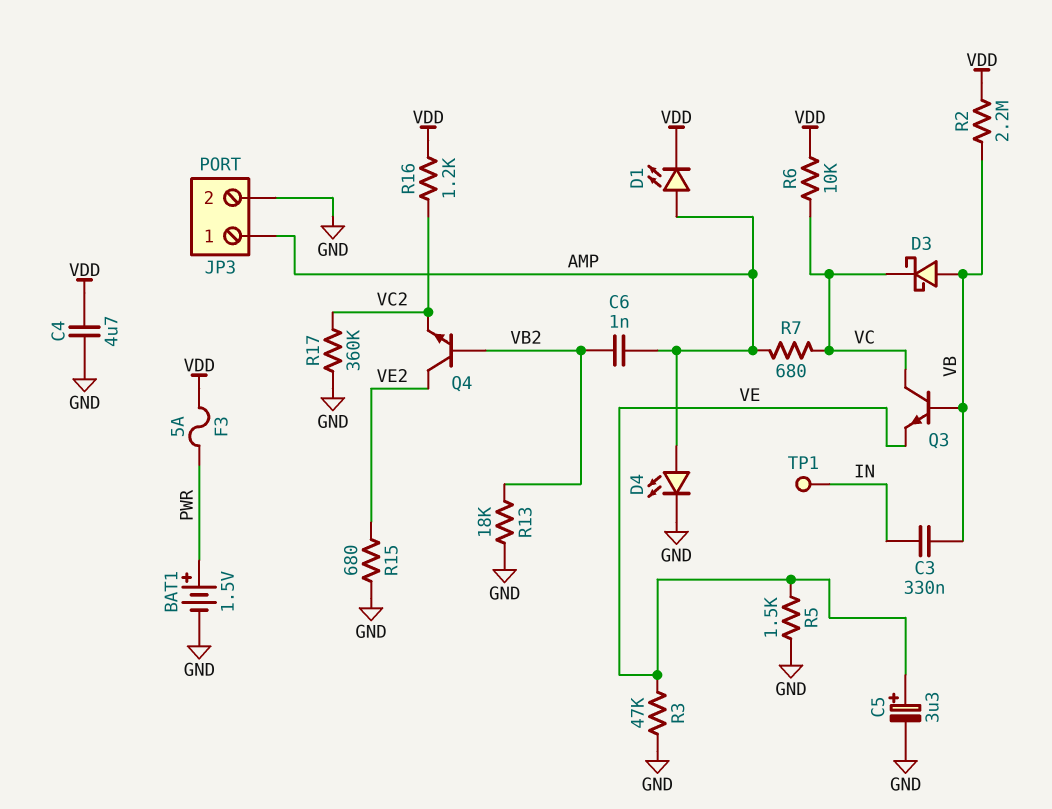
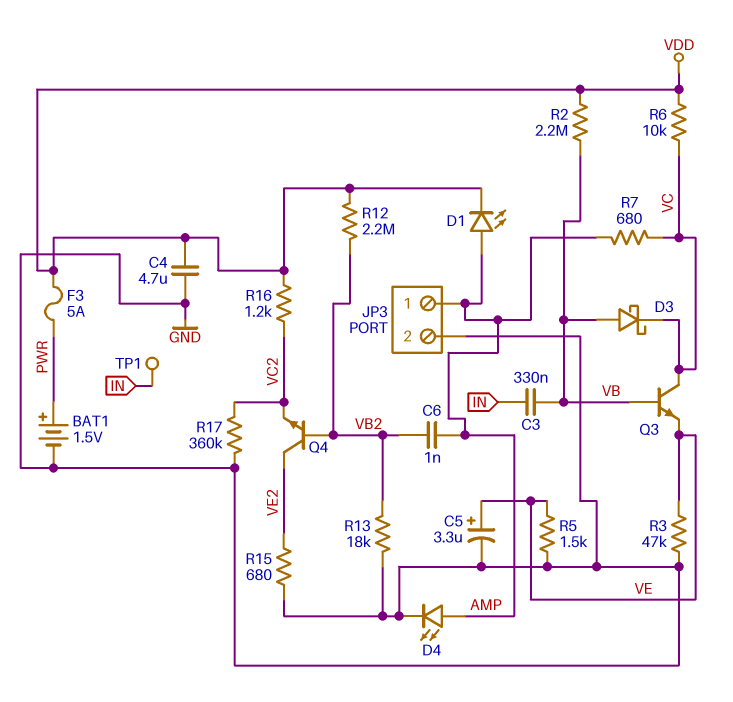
R12: none -> 2.2M (VB2, VDD)

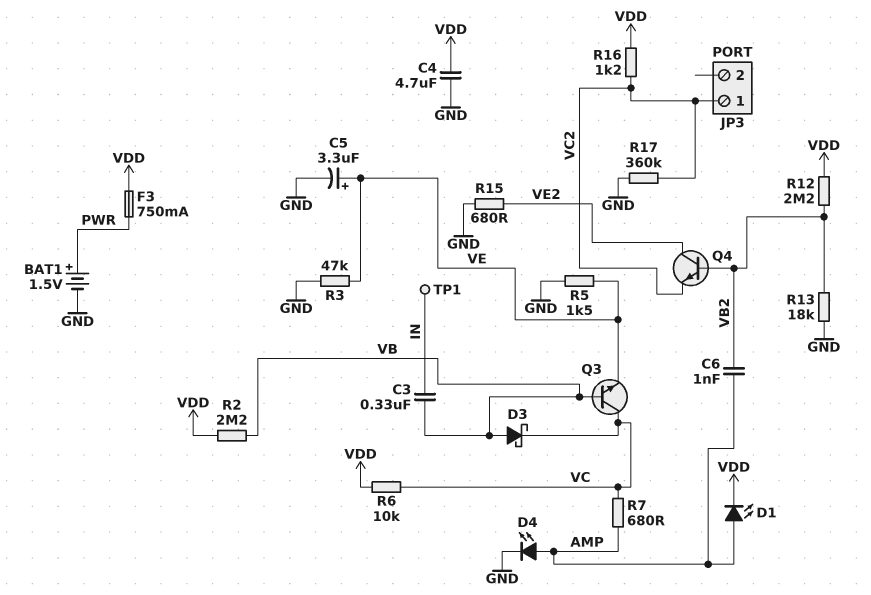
F3: 5A (PWR, VDD) -> 750mA (PWR, VDD)
JP3 pin 1: AMP -> VC2
JP3 pin 2: GND -> none

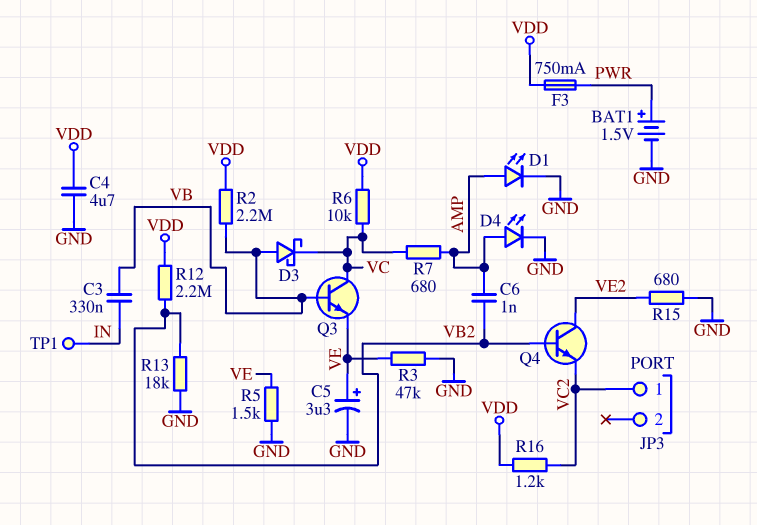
D1: LED (A AMP, K VDD) -> LED (A AMP, K GND)
R17: 360k (GND, VC2) -> none

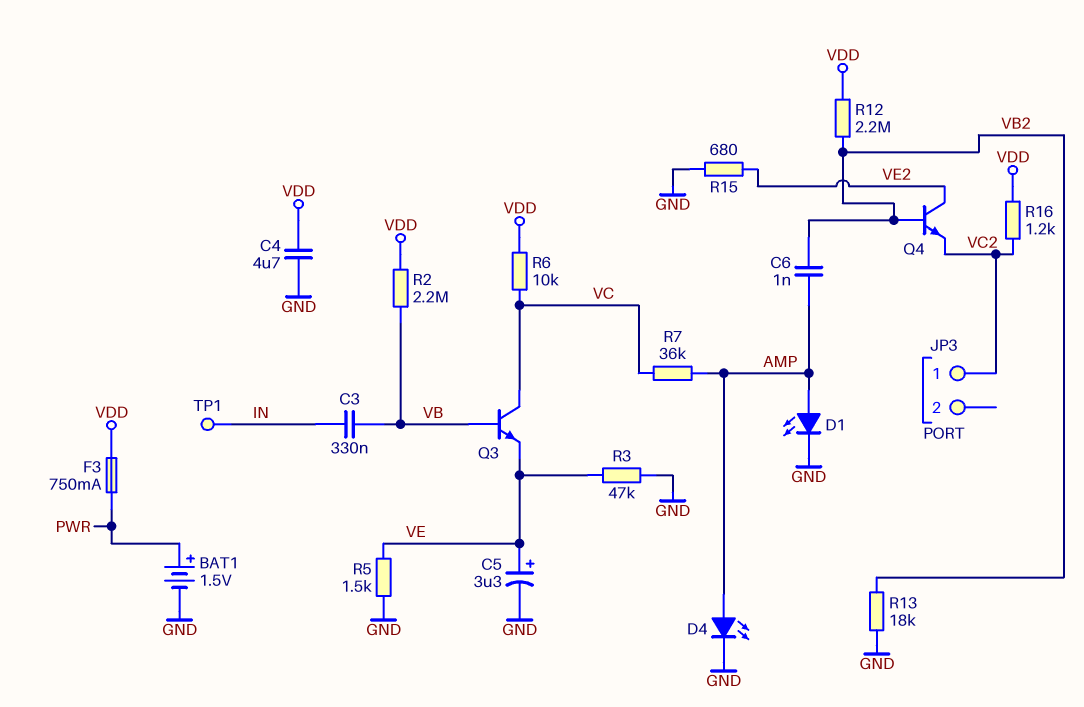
D3: schottky (A VB, K VC) -> none
R7: 680 (AMP, VC) -> 36k (AMP, VC)

